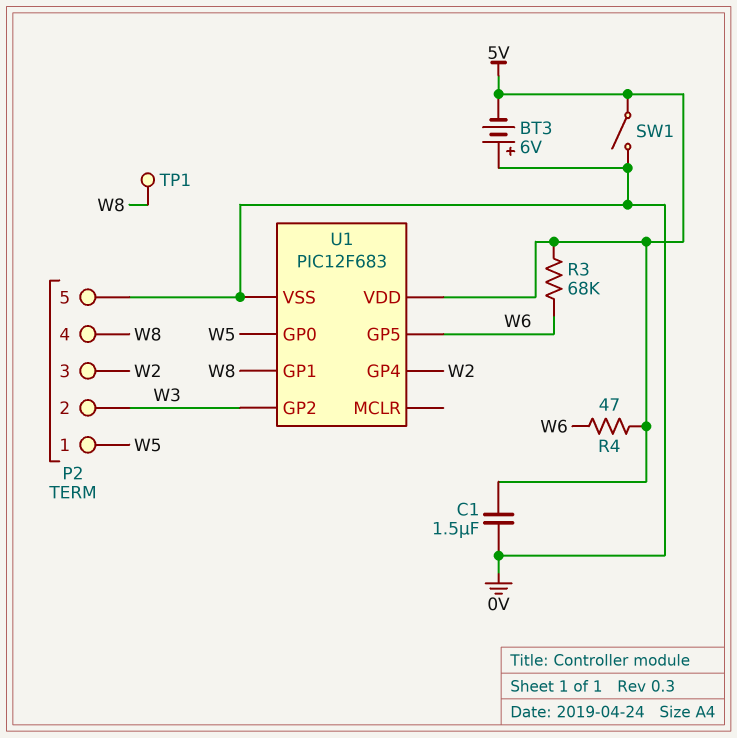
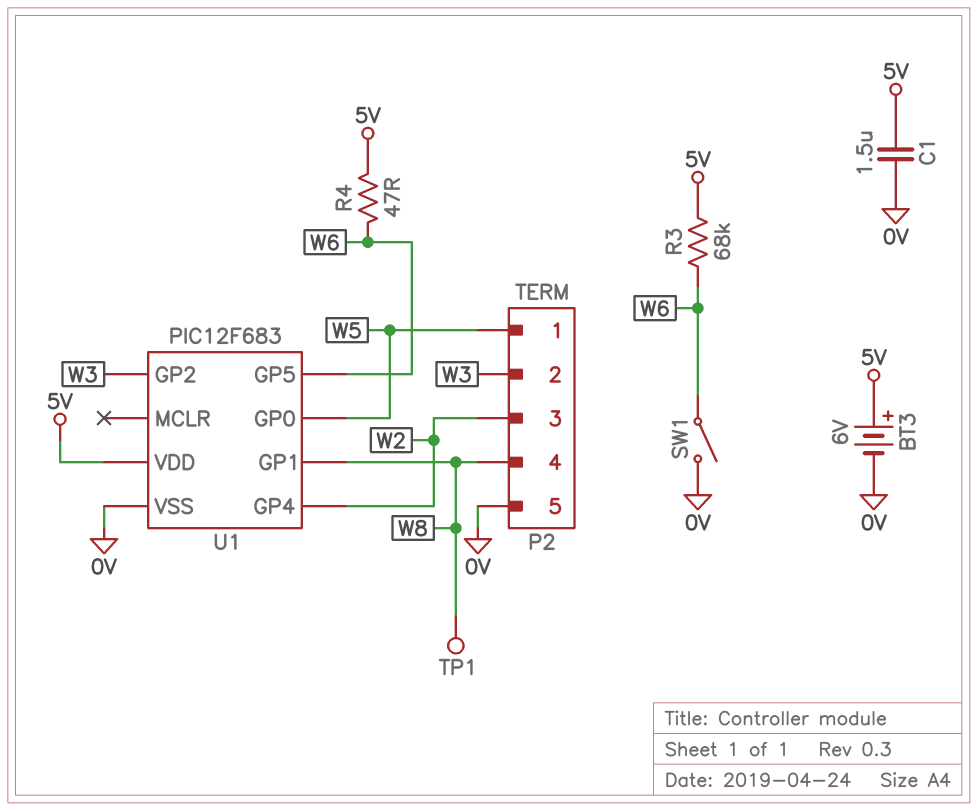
BT3: 6V (plus 0V, minus 5V) -> 6V (plus 5V, minus 0V)
SW1: switch (0V, 5V) -> switch (0V, W6)

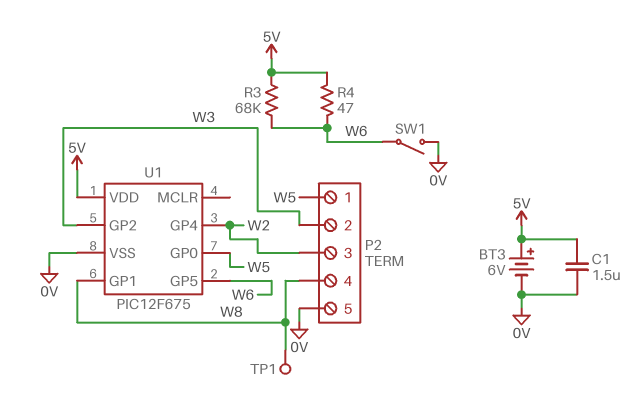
U1: PIC12F683 -> PIC12F675

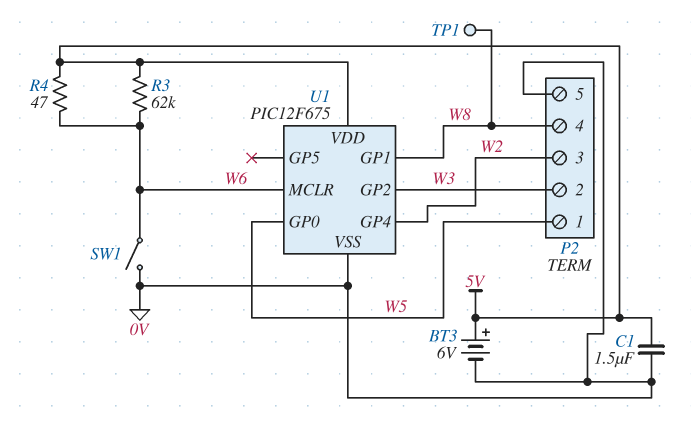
R3: 68k (5V, W6) -> 62k (5V, W6)
U1 pin GP5: W6 -> none
U1 pin MCLR: none -> W6

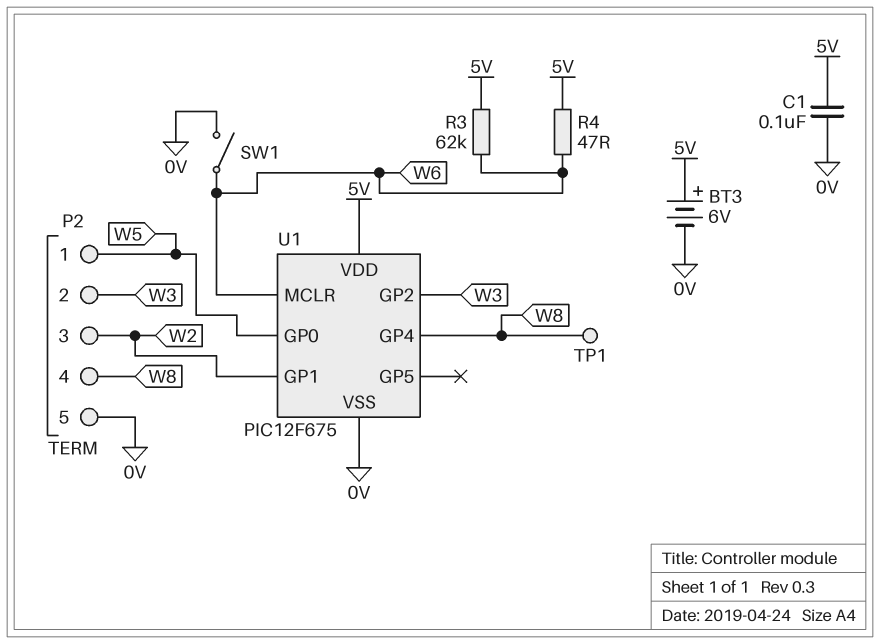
C1: 1.5uF (0V, 5V) -> 100nF (0V, 5V)
U1 pin GP1: W8 -> W2
U1 pin GP4: W2 -> W8

